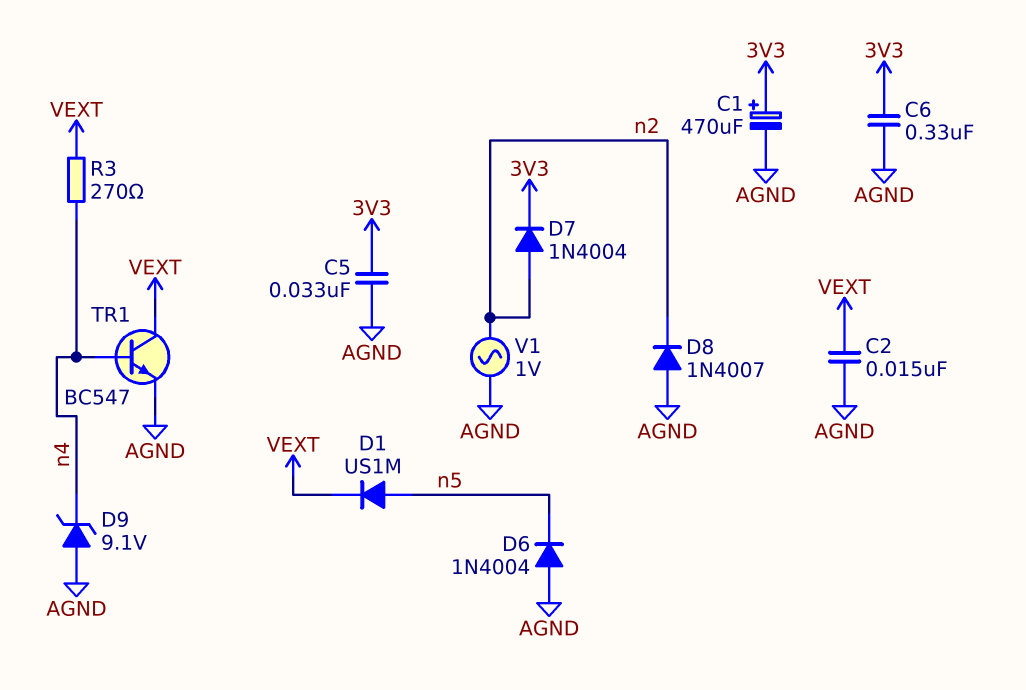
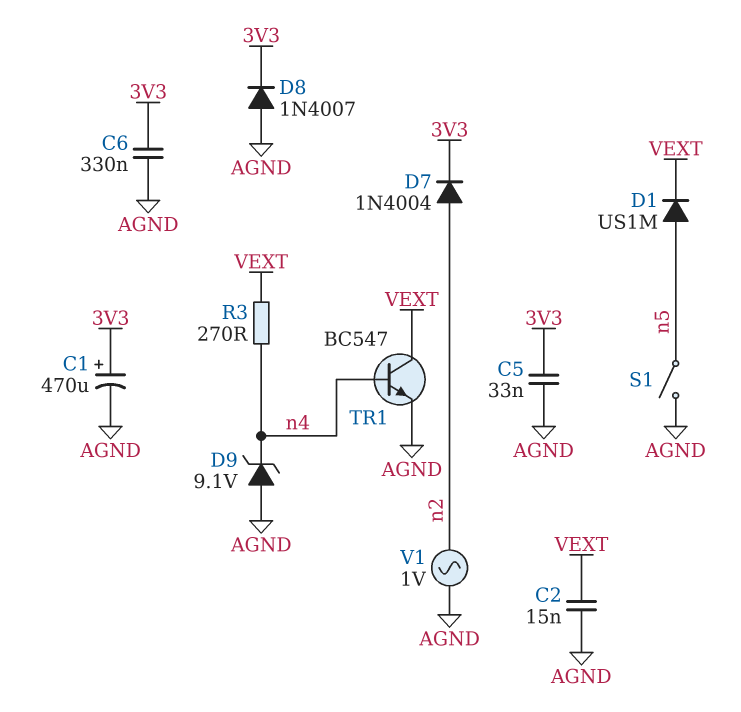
D6: diode 1N4004 (A AGND, K n5) -> none
D8: diode 1N4007 (A AGND, K n2) -> diode 1N4007 (A AGND, K 3V3)
S1: none -> switch (AGND, n5)

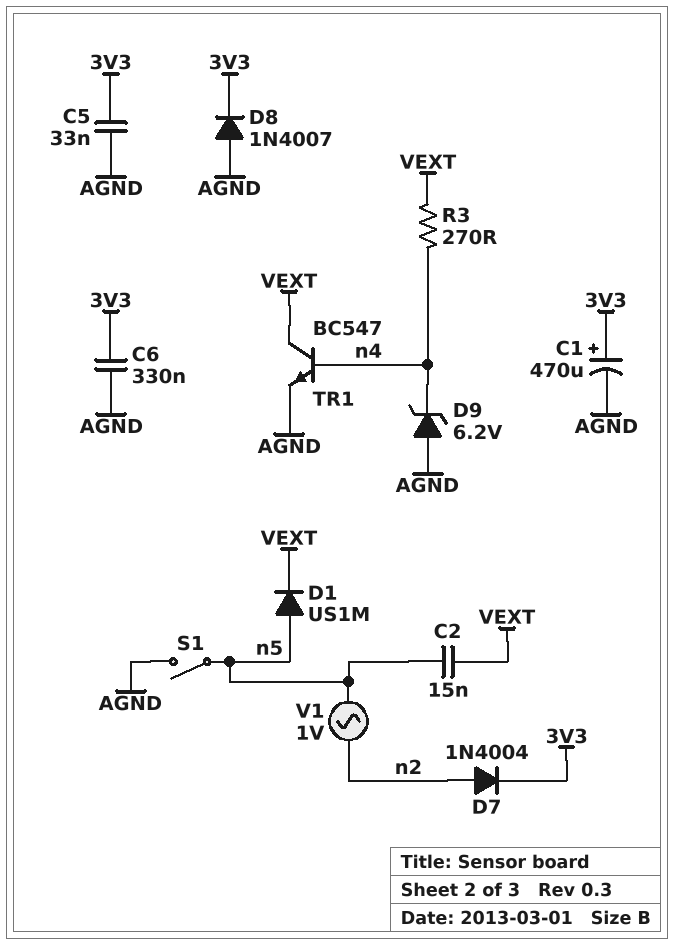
C2: 15nF (AGND, VEXT) -> 15nF (VEXT, n5)
D9: zener 9.1V (A AGND, K n4) -> zener 6.2V (A AGND, K n4)
V1: AC 1V (AGND, n2) -> AC 1V (n2, n5)

